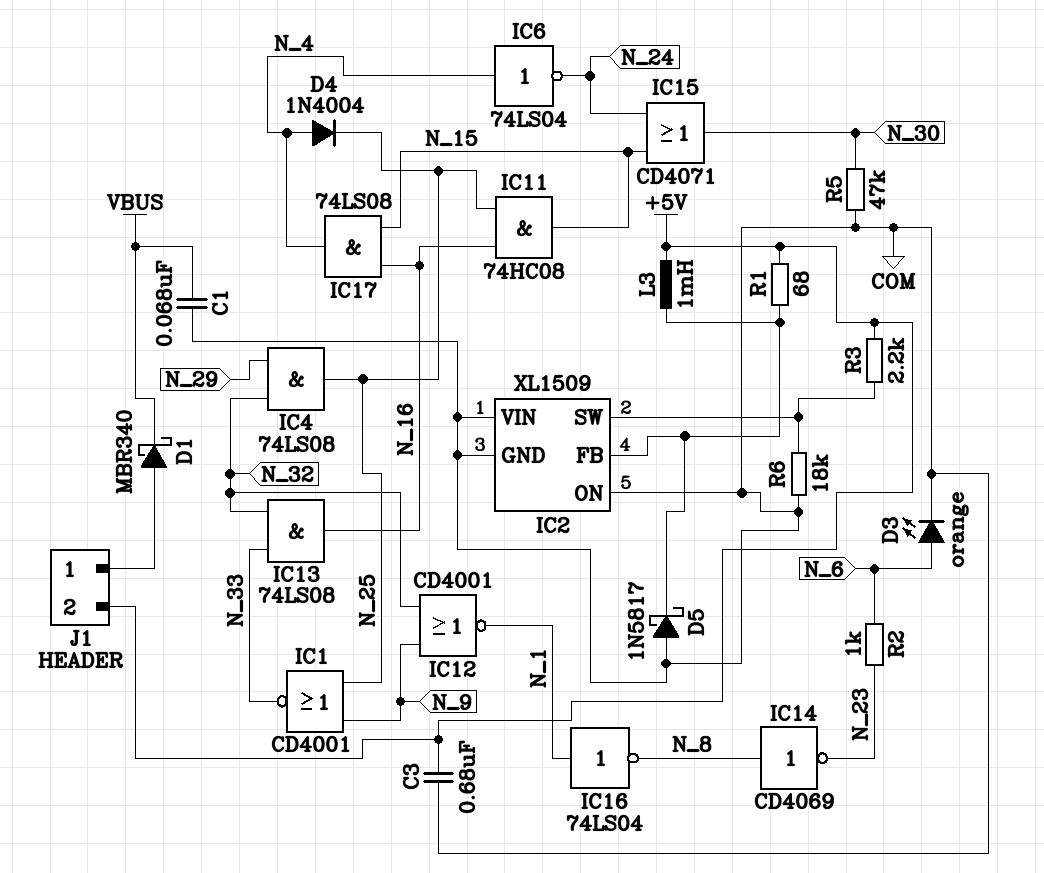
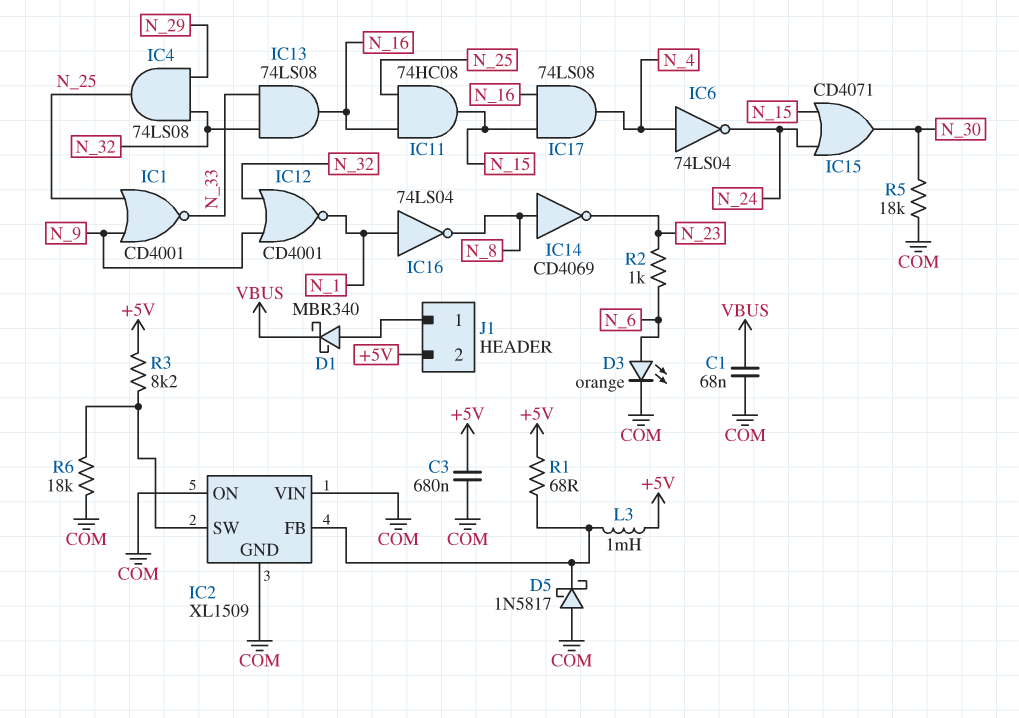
D4: diode 1N4004 (A N_4, K N_25) -> none
R3: 2.2k (+5V, IC2/SW) -> 8.2k (+5V, IC2/SW)
R5: 47k (COM, N_30) -> 18k (COM, N_30)

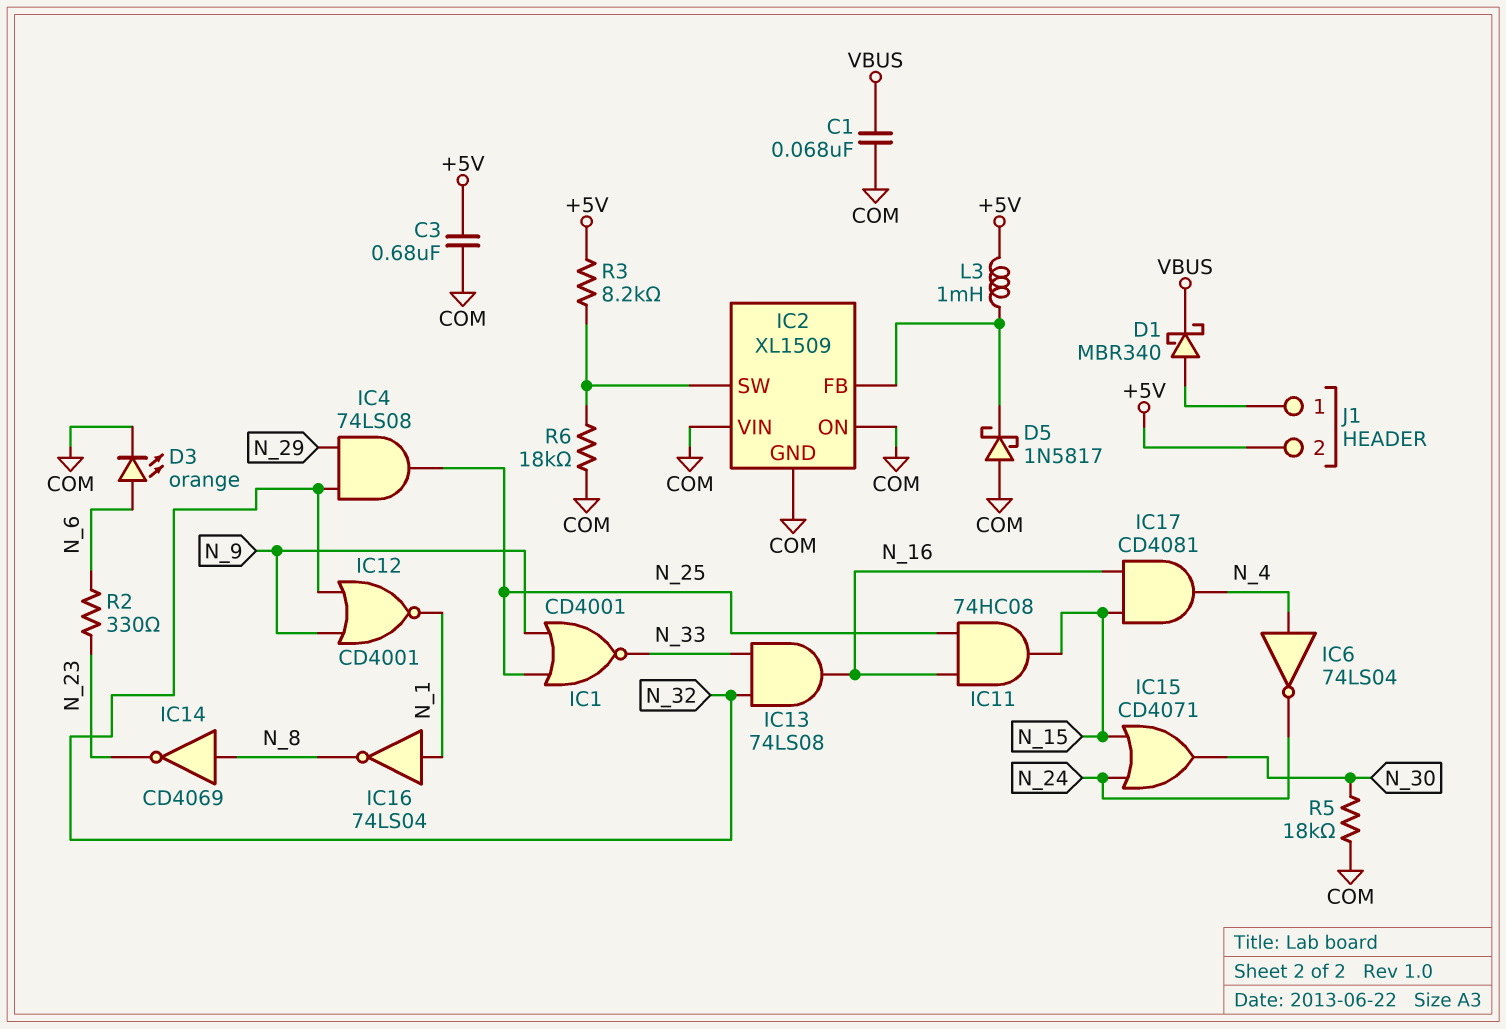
IC17: AND 74LS08 (in N_15, in N_16, out N_4) -> AND CD4081 (in N_15, in N_16, out N_4)
R1: 68 (+5V, IC2/FB) -> none
R2: 1k (N_6, N_23) -> 330 (N_6, N_23)

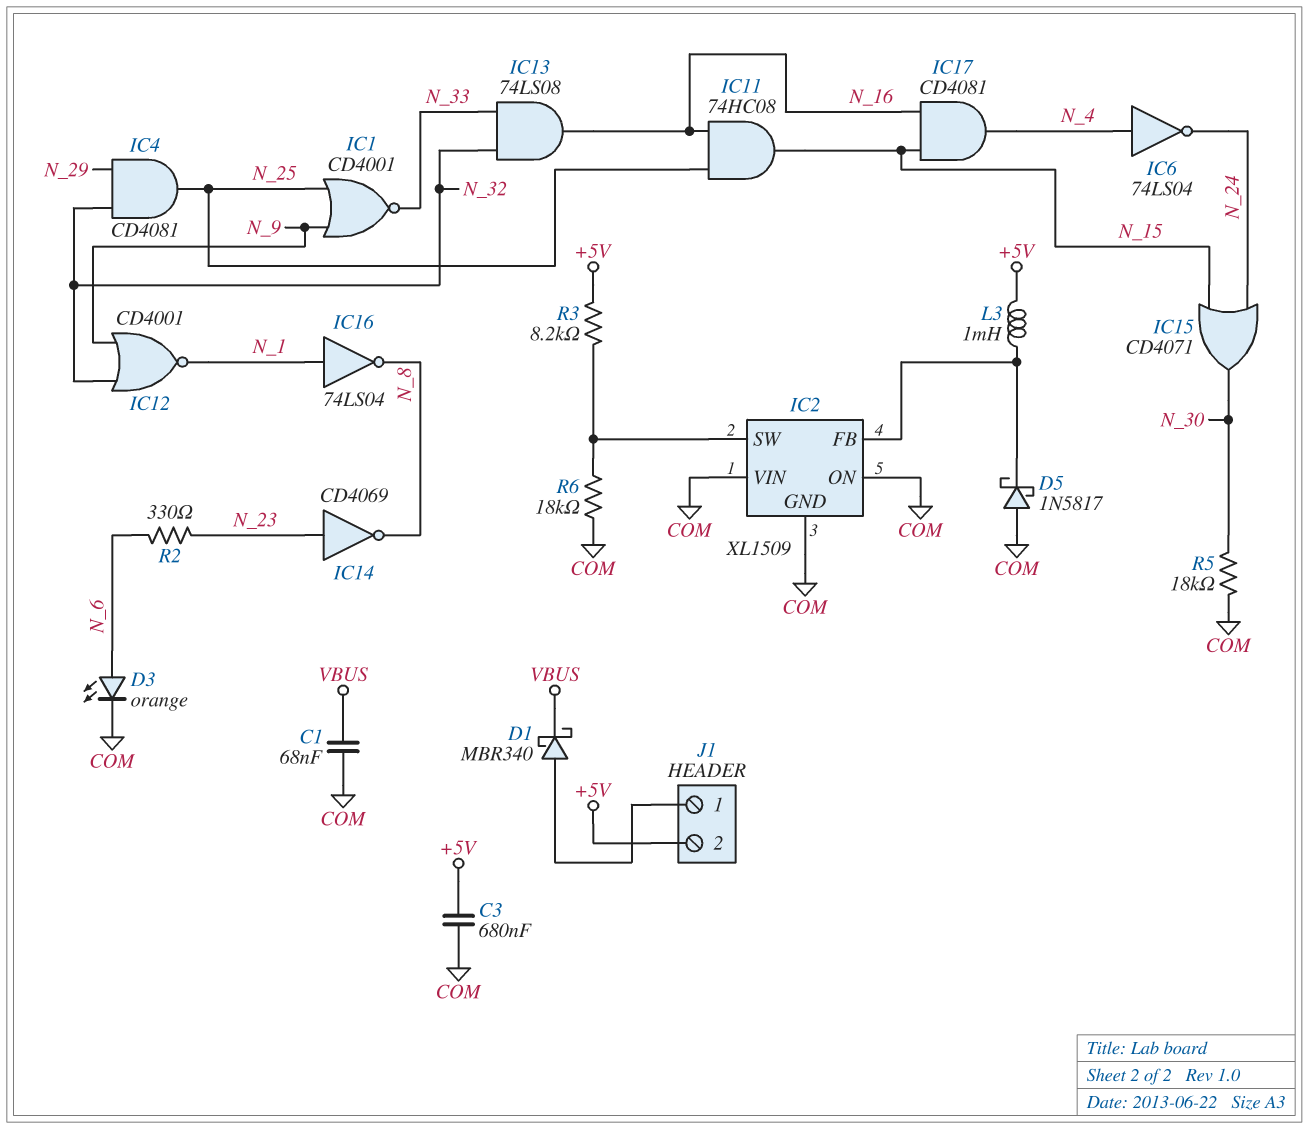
IC4: AND 74LS08 (in N_29, in N_32, out N_25) -> AND CD4081 (in N_29, in N_32, out N_25)
IC14: NOT CD4069 (in N_8, out N_23) -> NOT CD4069 (in N_23, out N_8)

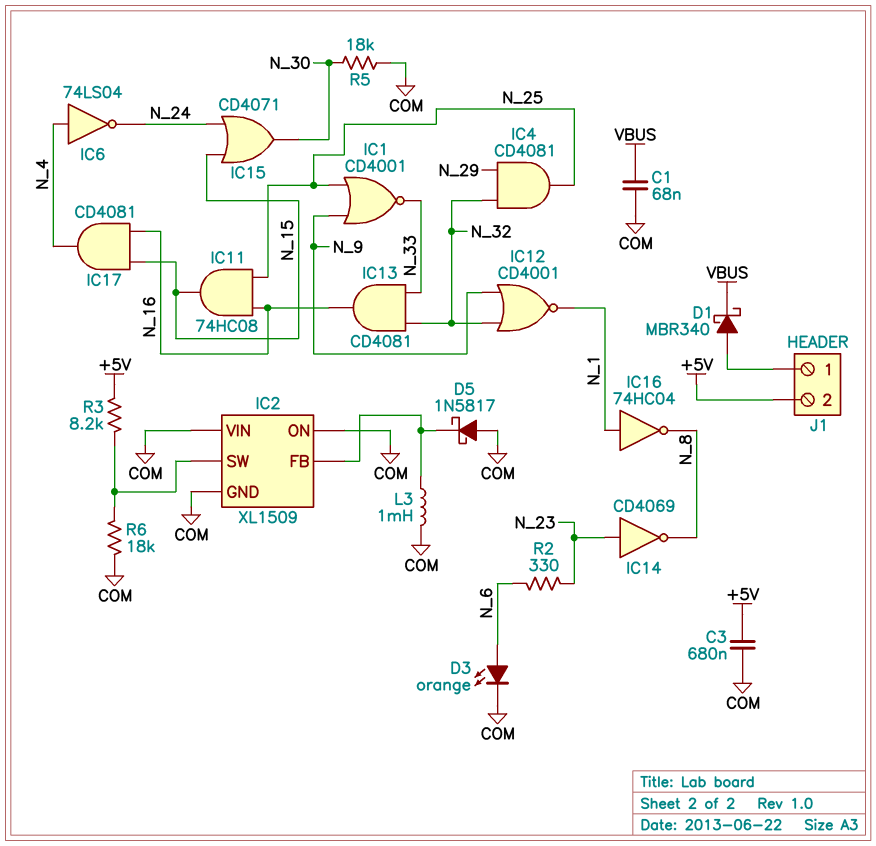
IC13: AND 74LS08 (in N_32, in N_33, out N_16) -> AND CD4081 (in N_32, in N_33, out N_16)
IC16: NOT 74LS04 (in N_1, out N_8) -> NOT 74HC04 (in N_1, out N_8)
L3: 1mH (+5V, IC2/FB) -> 1mH (COM, IC2/FB)

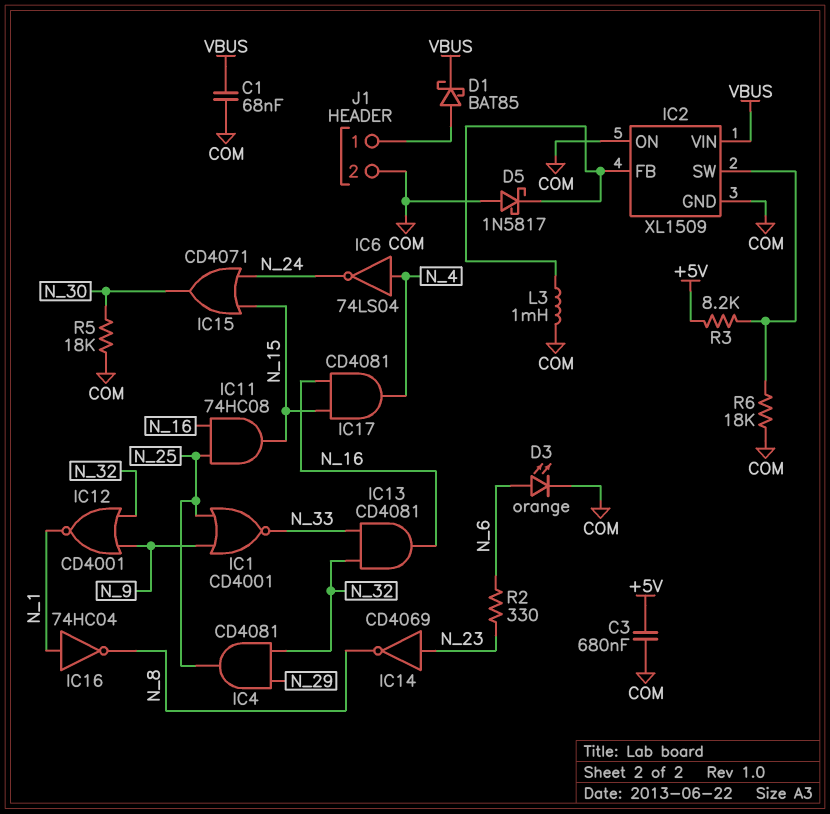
D1: schottky MBR340 (A J1/1, K VBUS) -> schottky BAT85 (A J1/1, K VBUS)
IC2 pin VIN: COM -> VBUS
J1 pin 2: +5V -> COM

